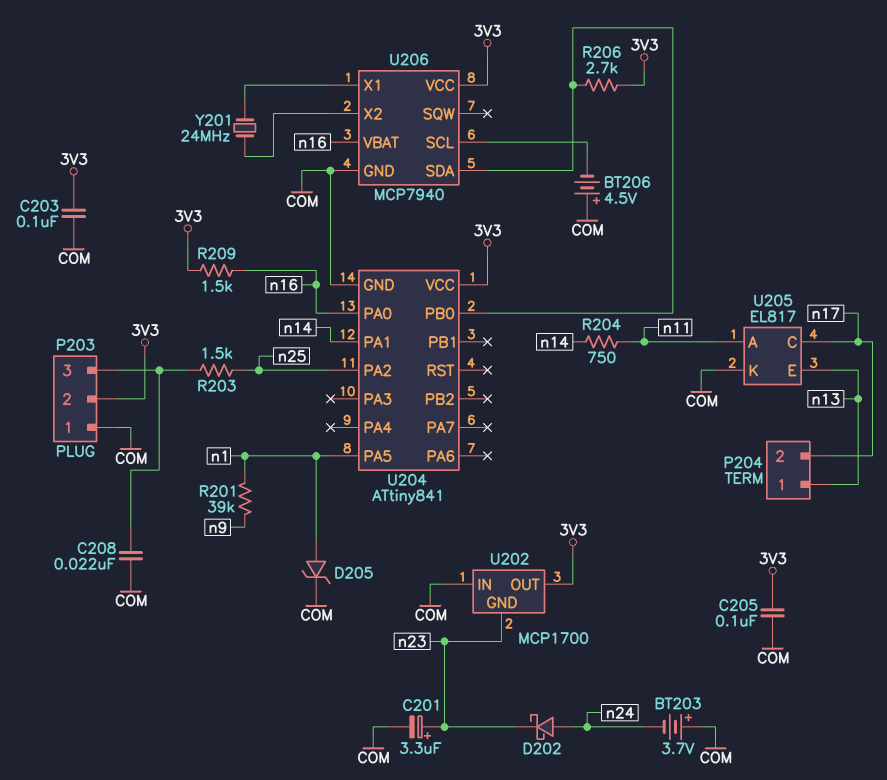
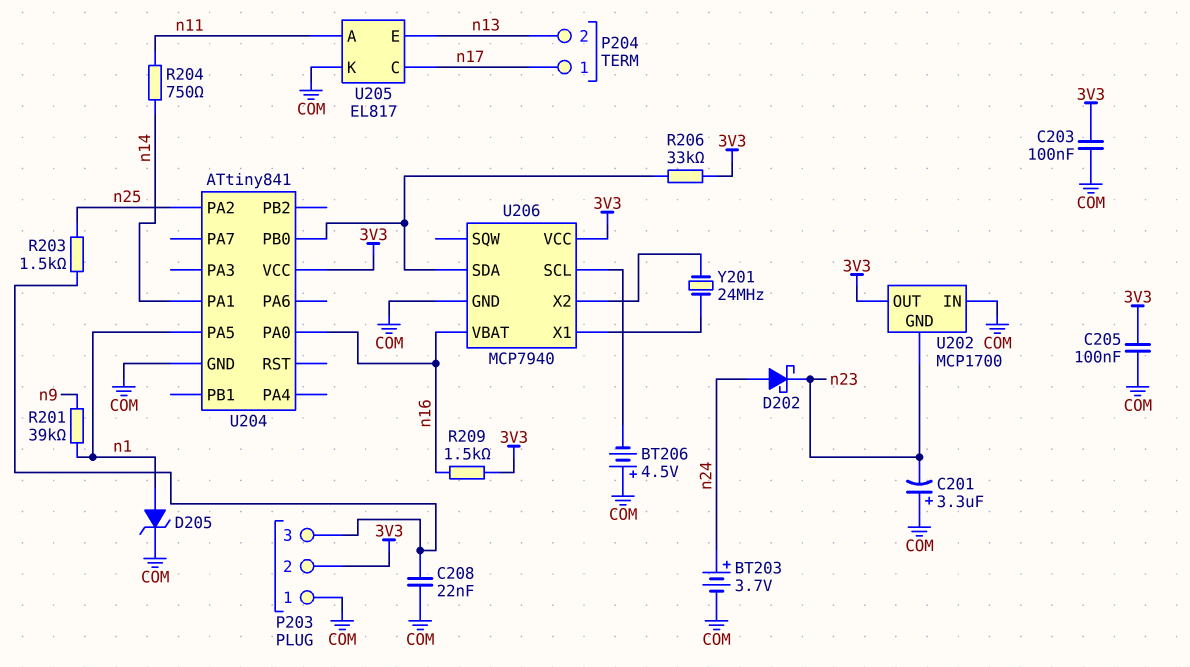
BT203: 3.7V (plus COM, minus n24) -> 3.7V (plus n24, minus COM)
C201: 3.3uF (plus n23, minus COM) -> 3.3uF (plus COM, minus n23)
P204 pin 1: n13 -> n17
P204 pin 2: n17 -> n13
R206: 2.7k (3V3, U204/PB0) -> 33k (3V3, U204/PB0)

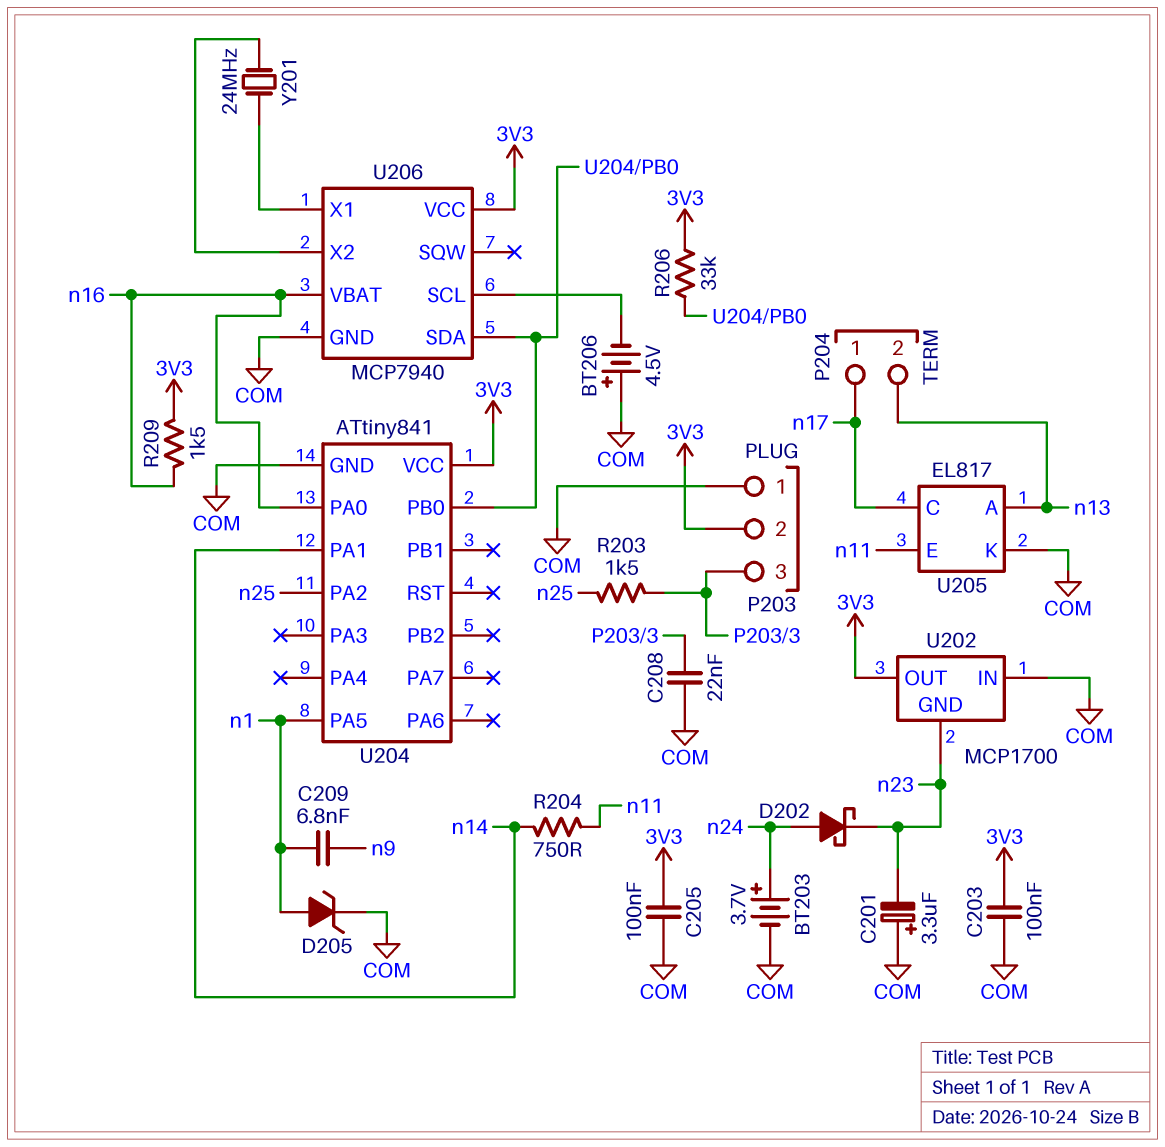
C209: none -> 6.8nF (n1, n9)
R201: 39k (n1, n9) -> none
U205 pin A: n11 -> n13
U205 pin E: n13 -> n11

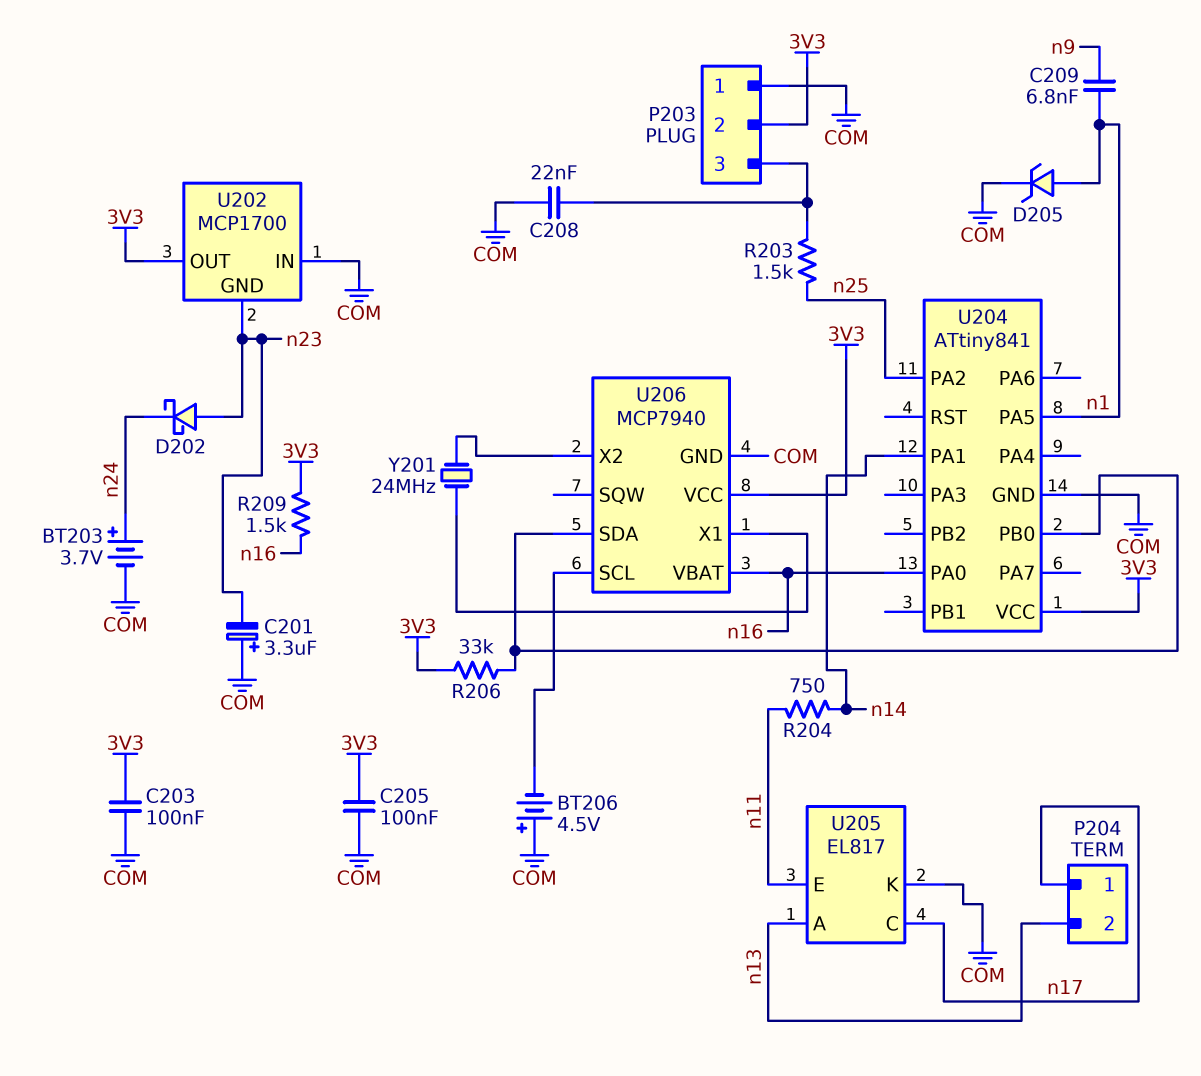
D202: schottky (A n24, K n23) -> schottky (A n23, K n24)

